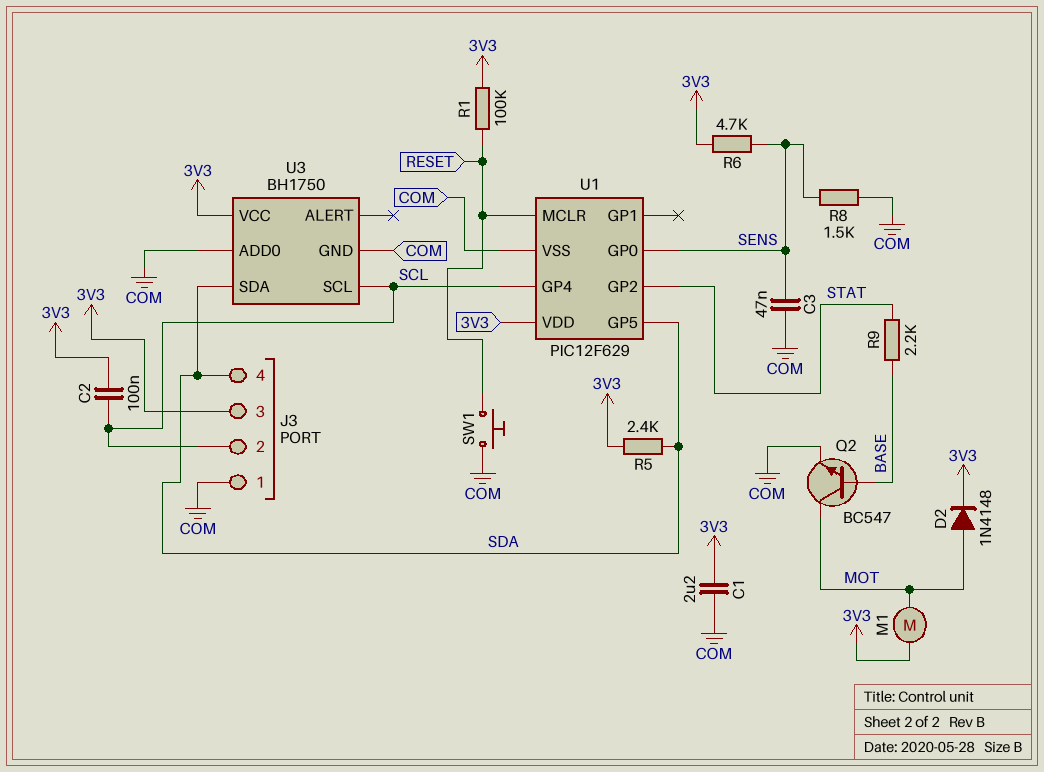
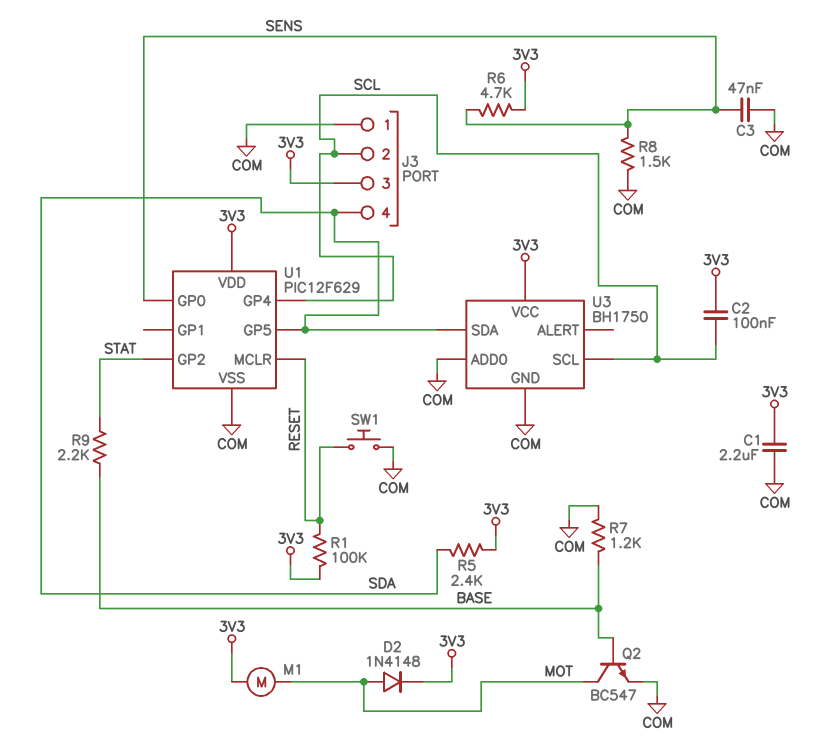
R7: none -> 1.2k (BASE, COM)

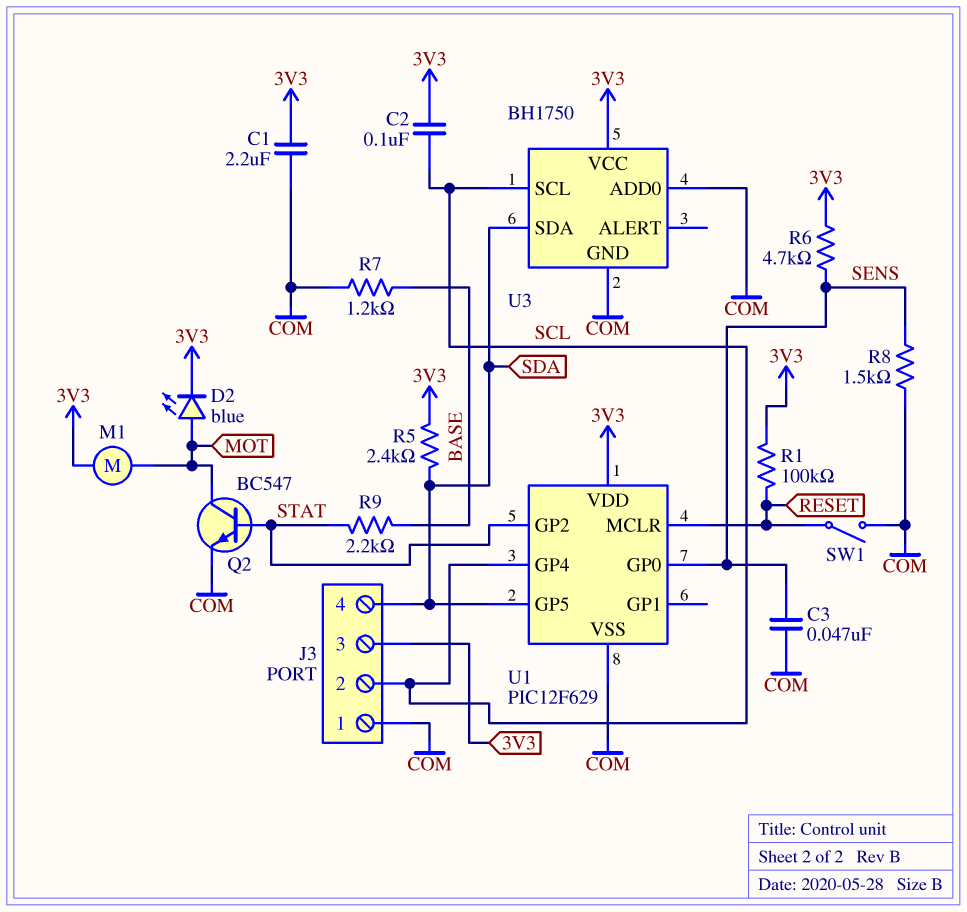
D2: diode 1N4148 (A MOT, K 3V3) -> LED blue (A MOT, K 3V3)
Q2: NPN BC547 (B BASE, C MOT, E COM) -> NPN BC547 (B STAT, C MOT, E COM)
SW1: button (COM, RESET) -> switch (COM, RESET)

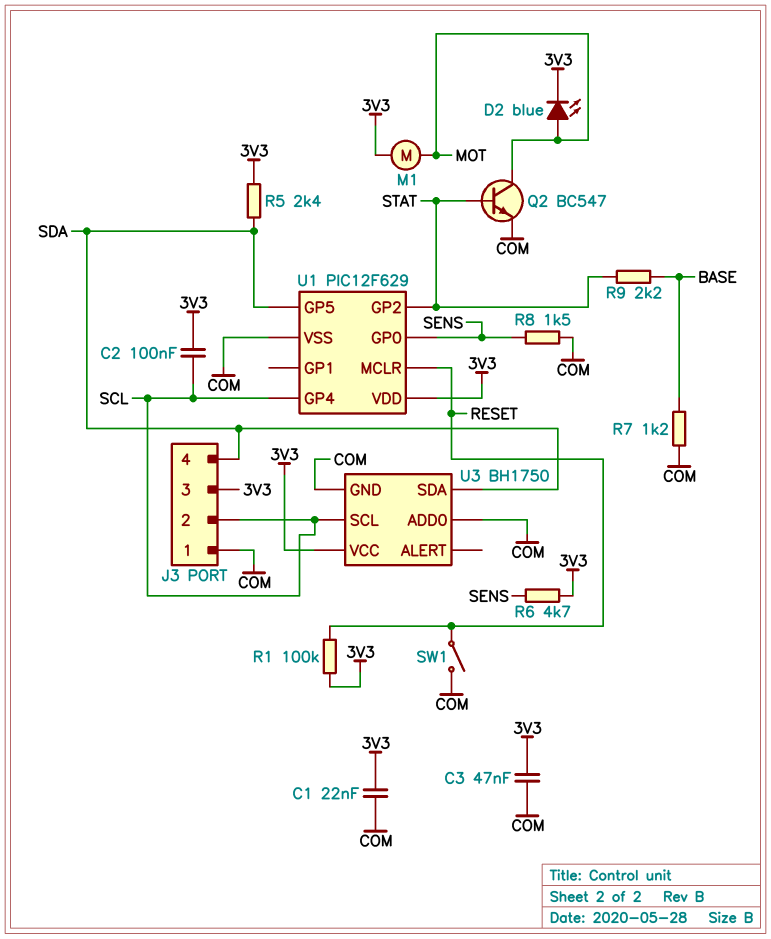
C1: 2.2uF (3V3, COM) -> 22nF (3V3, COM)
C3: 47nF (COM, SENS) -> 47nF (3V3, COM)

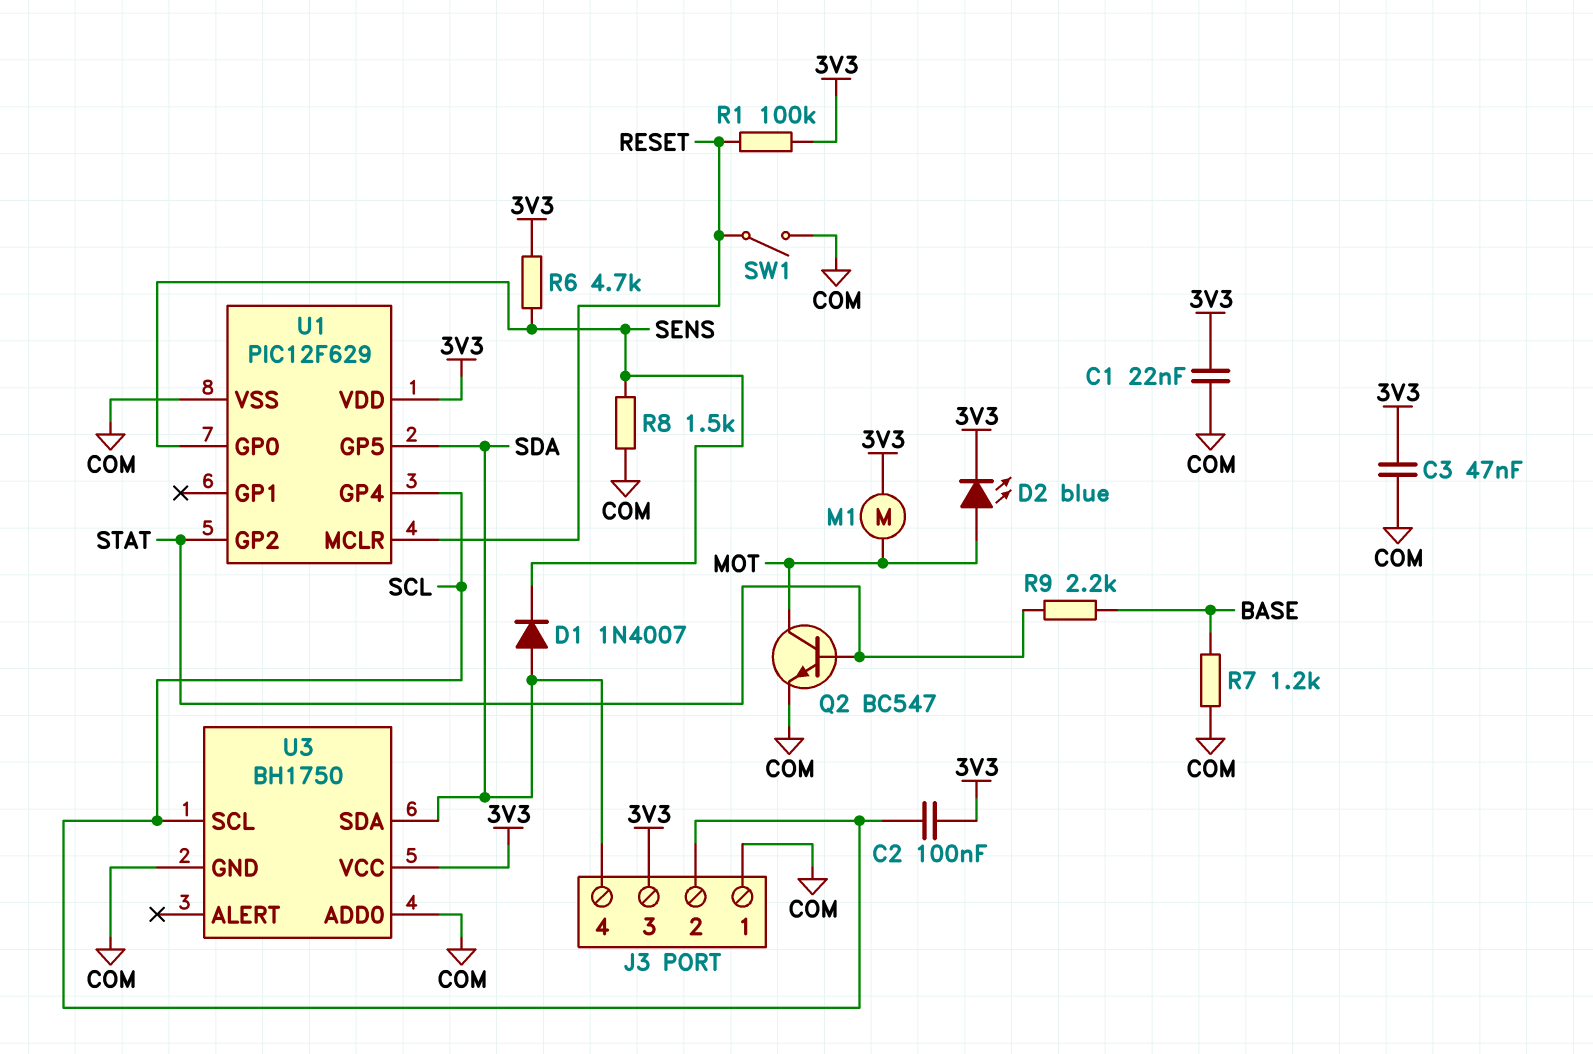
D1: none -> diode 1N4007 (A SDA, K SENS)
R5: 2.4k (3V3, SDA) -> none

